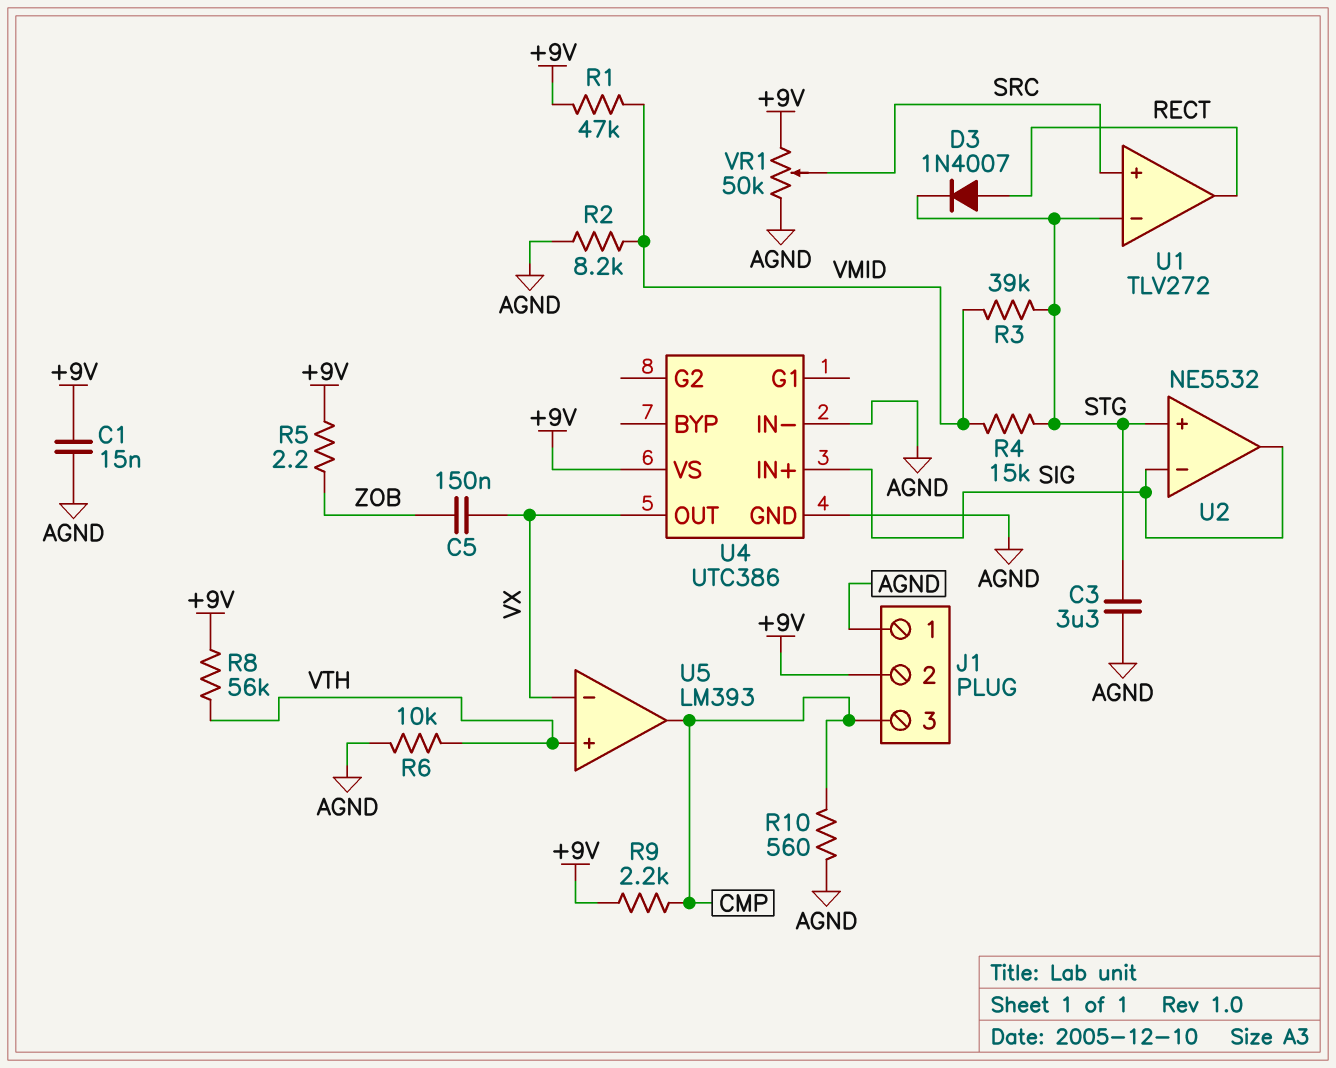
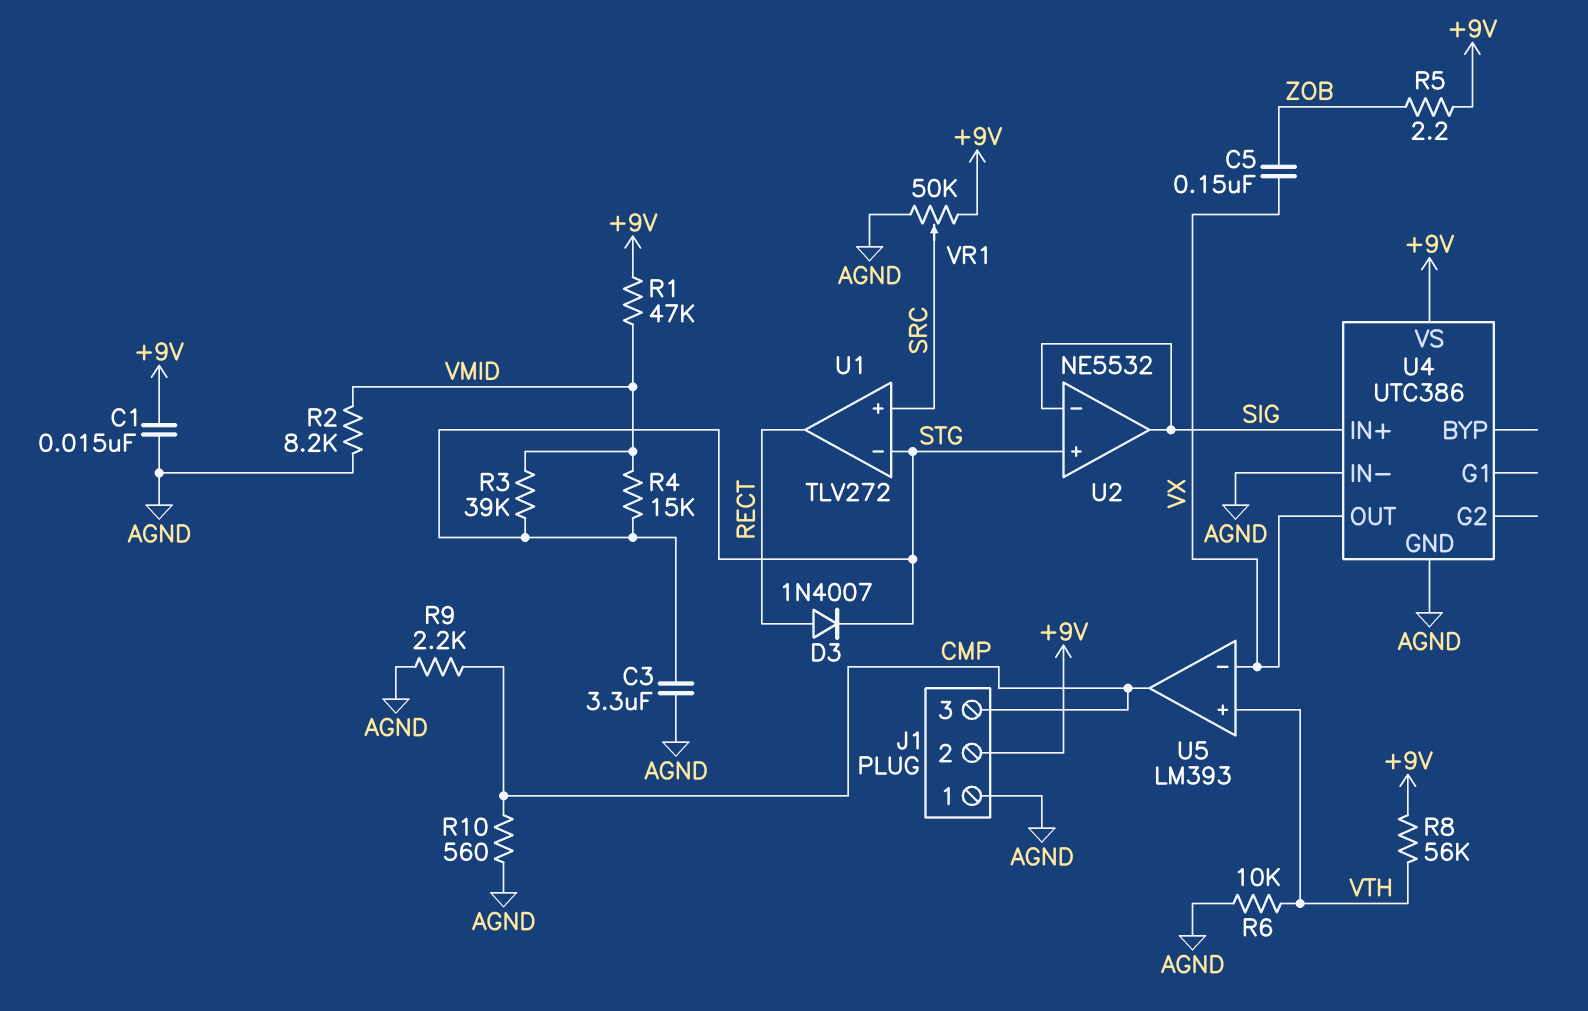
R9: 2.2k (+9V, CMP) -> 2.2k (AGND, CMP)

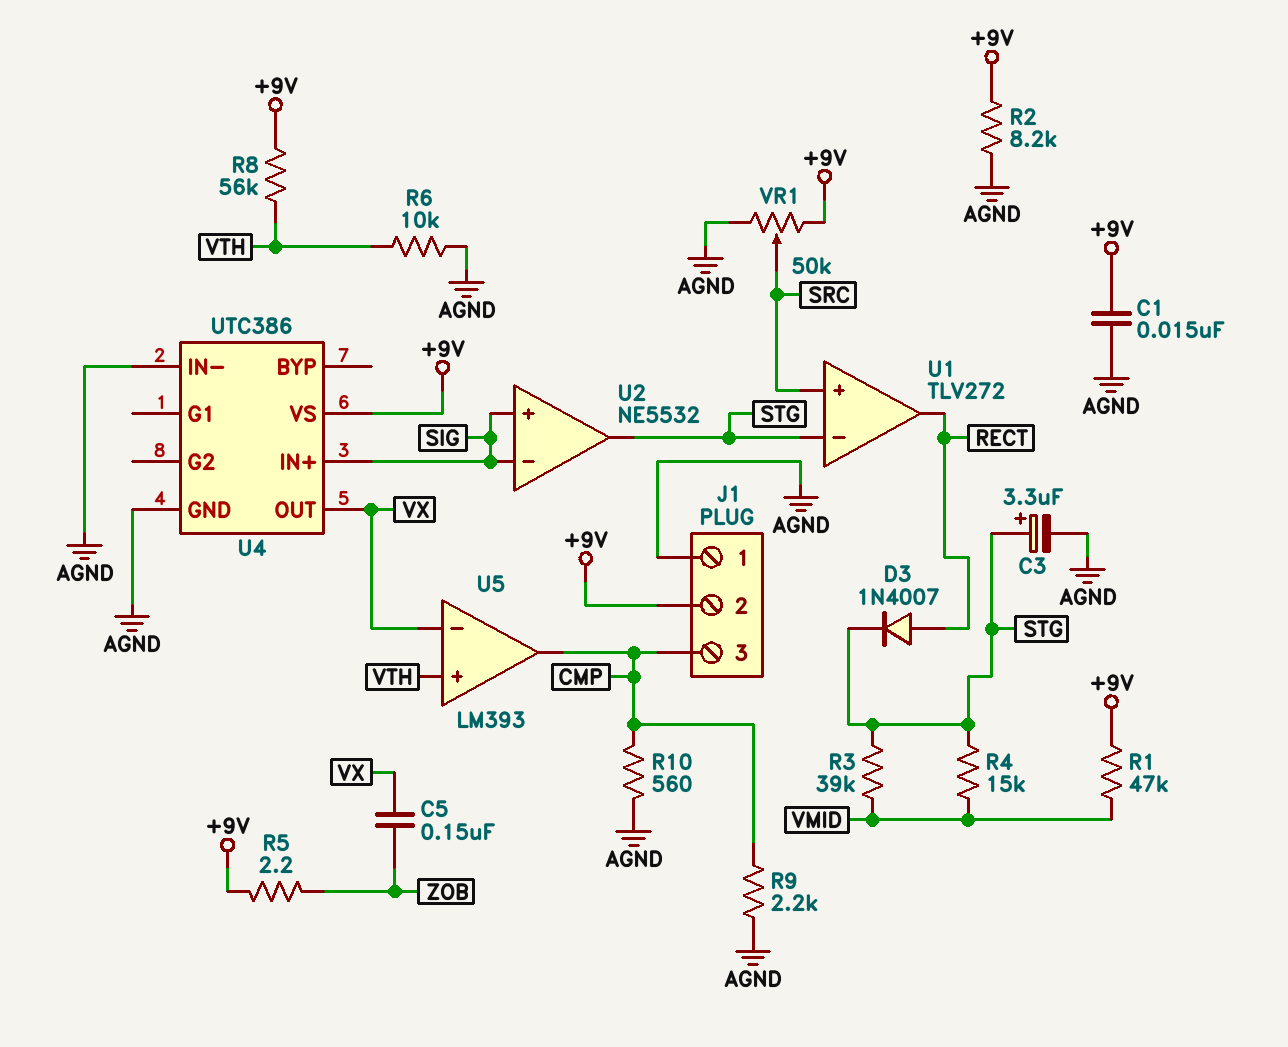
C3: 3.3uF (AGND, STG) -> 3.3uF (plus STG, minus AGND)
R2: 8.2k (AGND, VMID) -> 8.2k (+9V, AGND)
U2 pin in+: STG -> SIG
U2 pin out: SIG -> STG

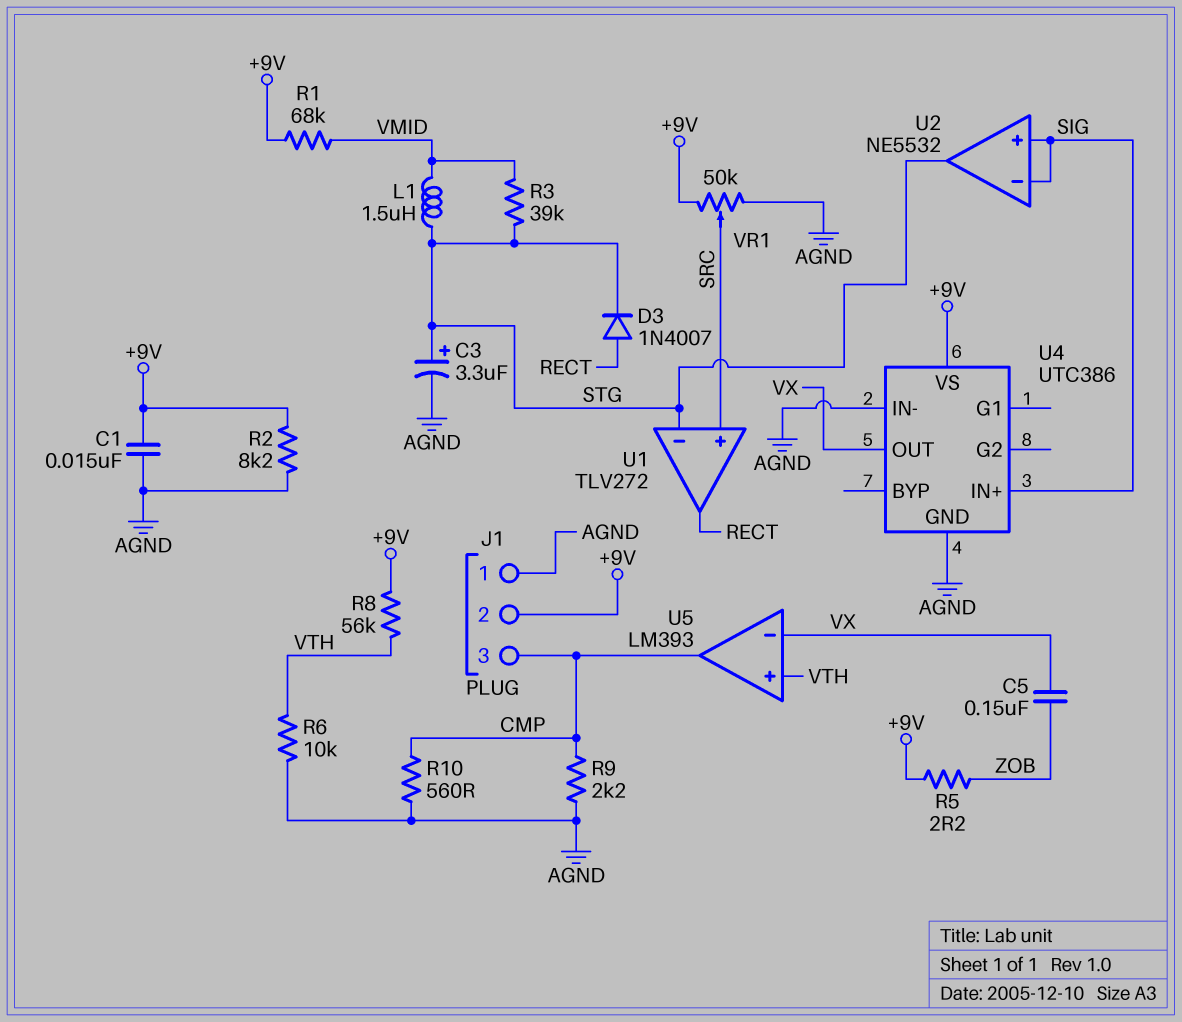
L1: none -> 1.5uH (STG, VMID)
R1: 47k (+9V, VMID) -> 68k (+9V, VMID)
R4: 15k (STG, VMID) -> none

